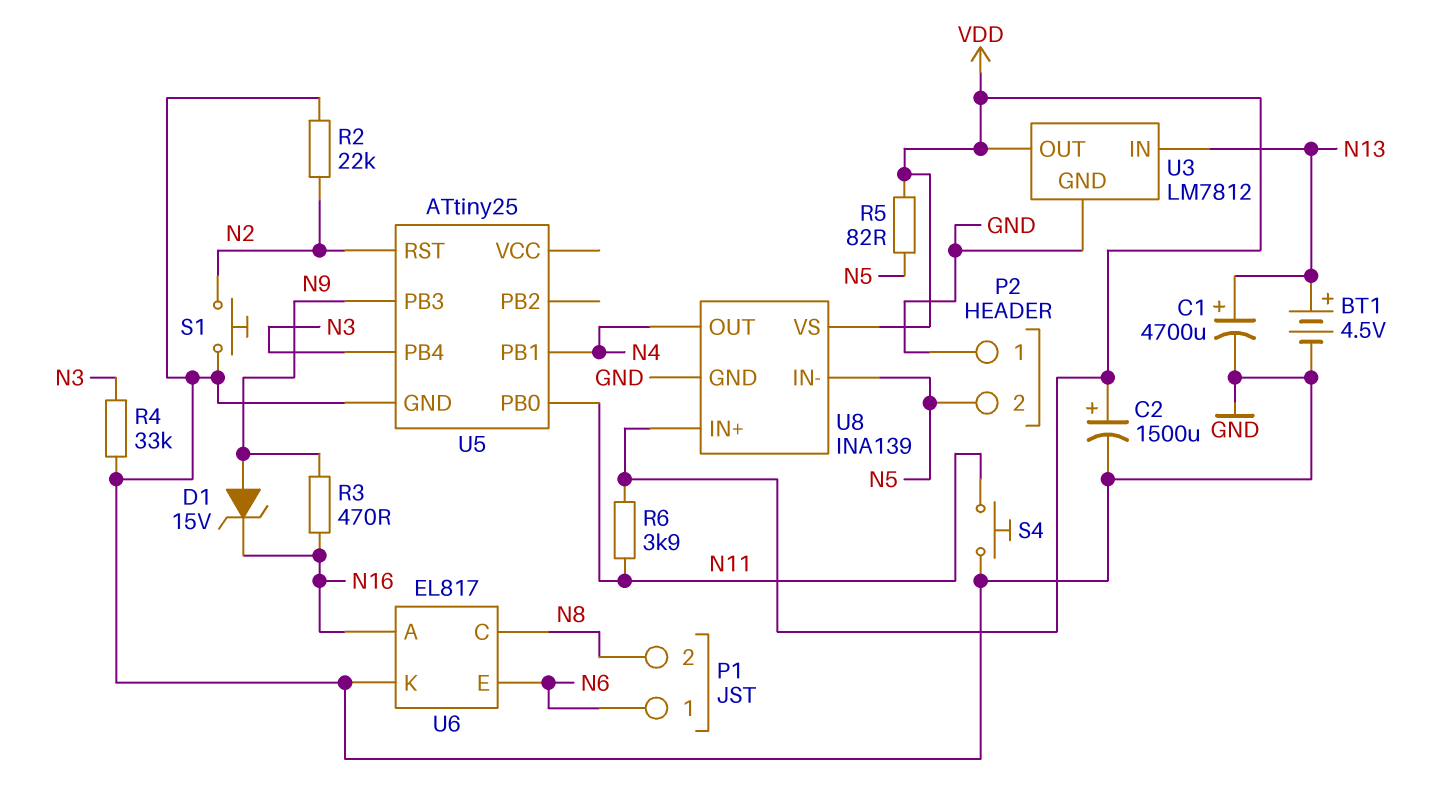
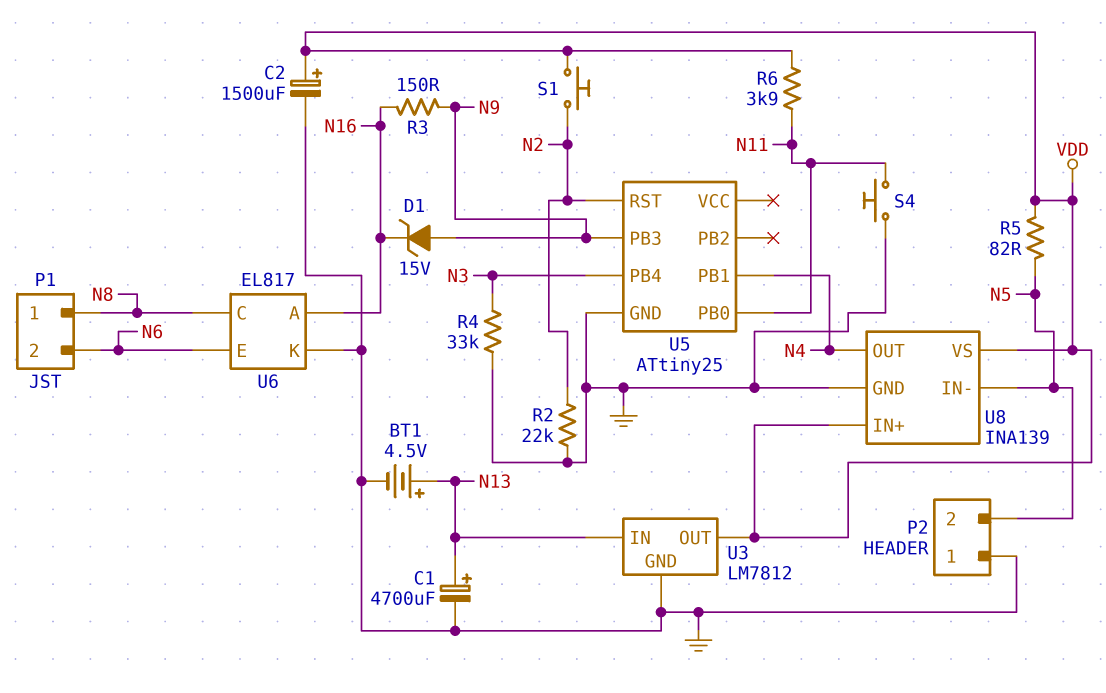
P1 pin 1: N6 -> N8
P1 pin 2: N8 -> N6
R3: 470 (N9, N16) -> 150 (N9, N16)
S1: button (GND, N2) -> button (N2, VDD)

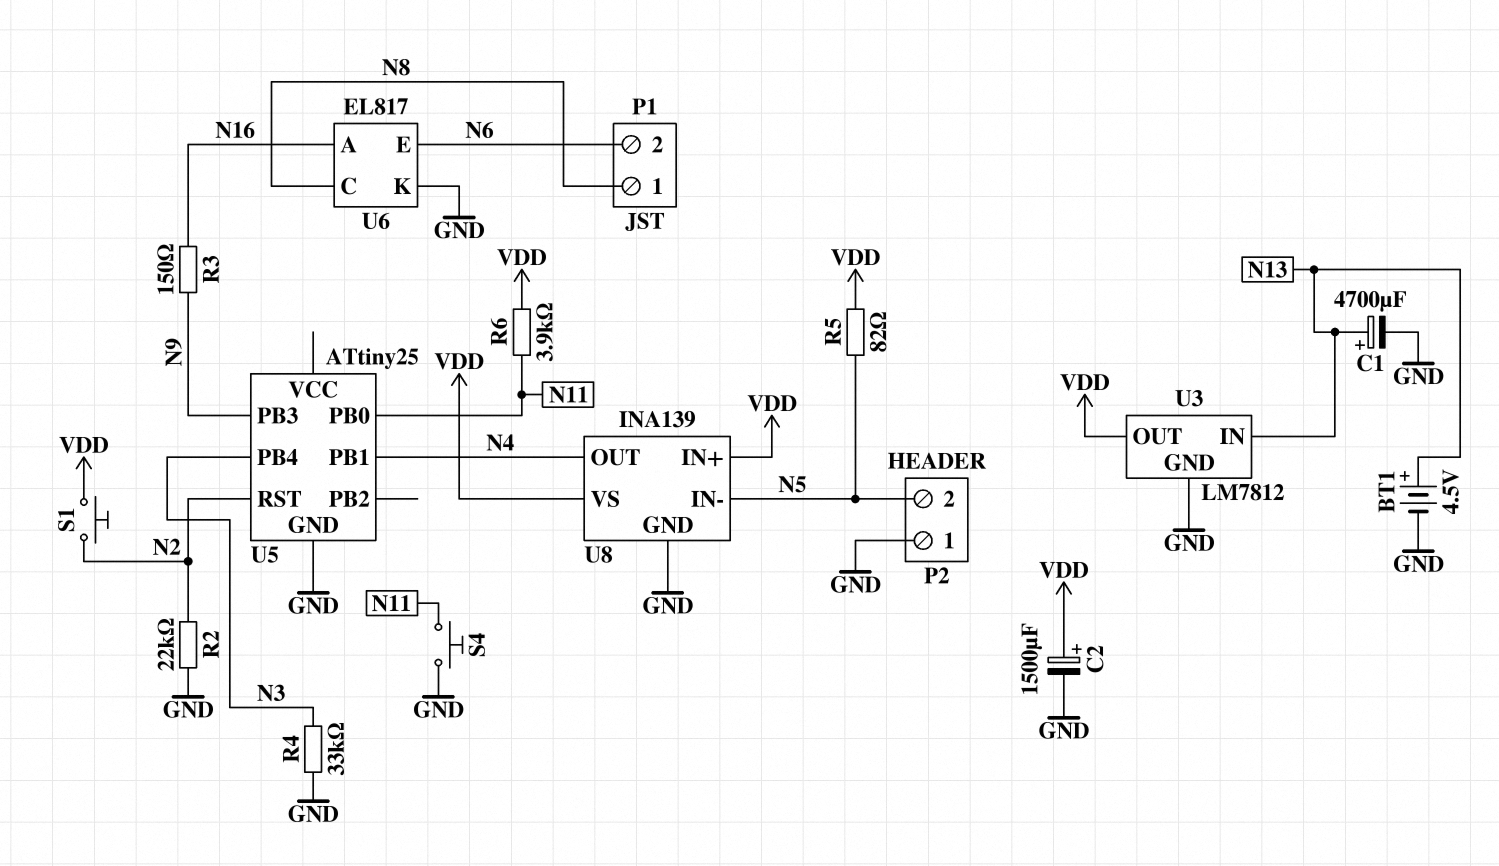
D1: zener 15V (A N9, K N16) -> none

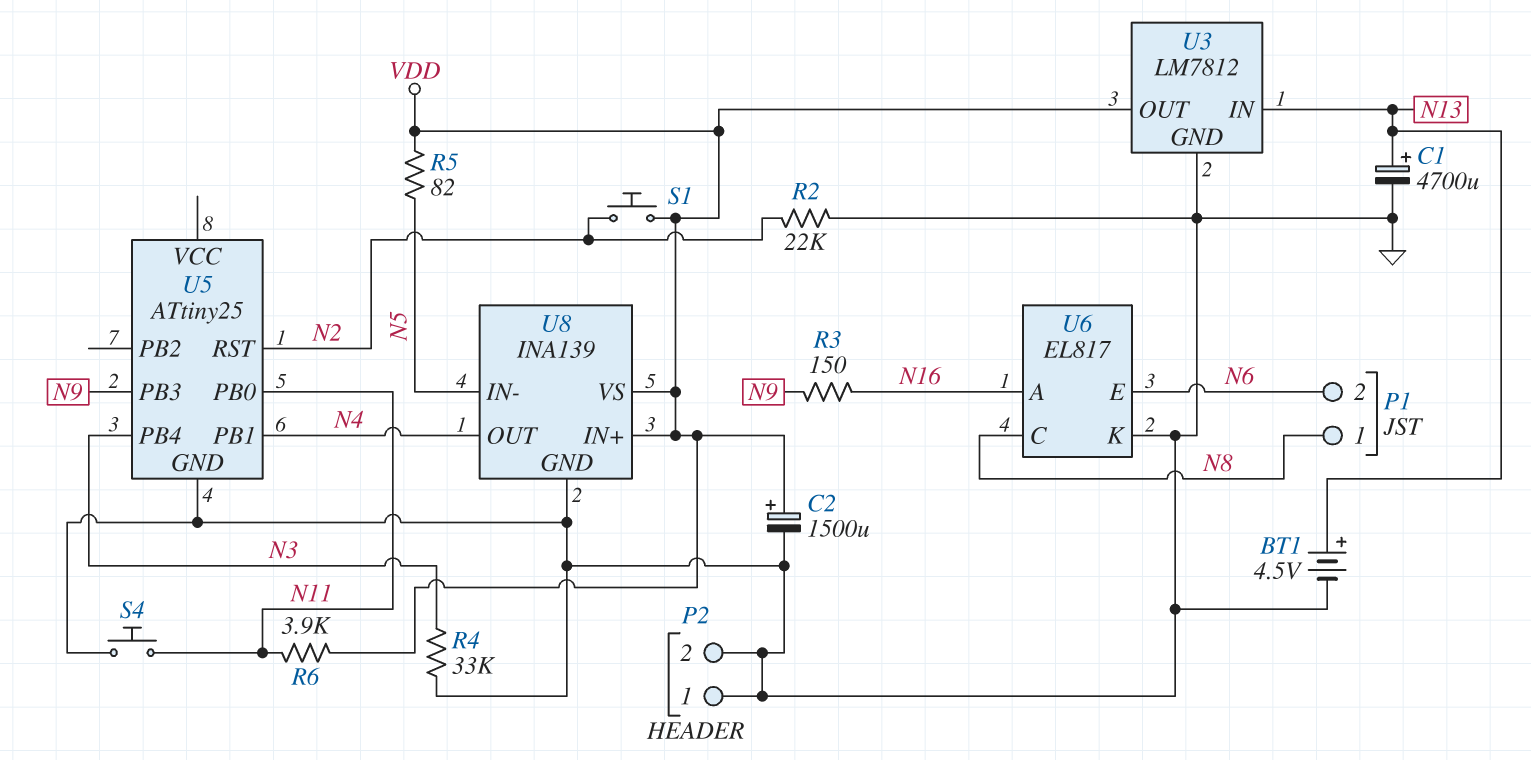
P2 pin 2: N5 -> GND

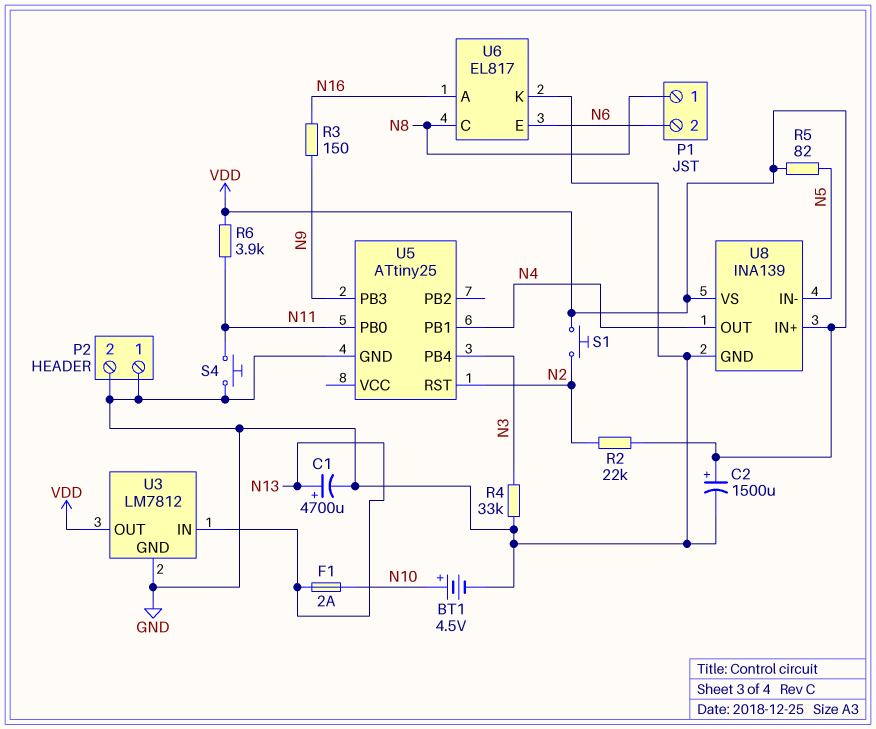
BT1: 4.5V (plus N13, minus GND) -> 4.5V (plus N10, minus GND)
F1: none -> 2A (N10, N13)
R2: 22k (GND, N2) -> 22k (N2, VDD)

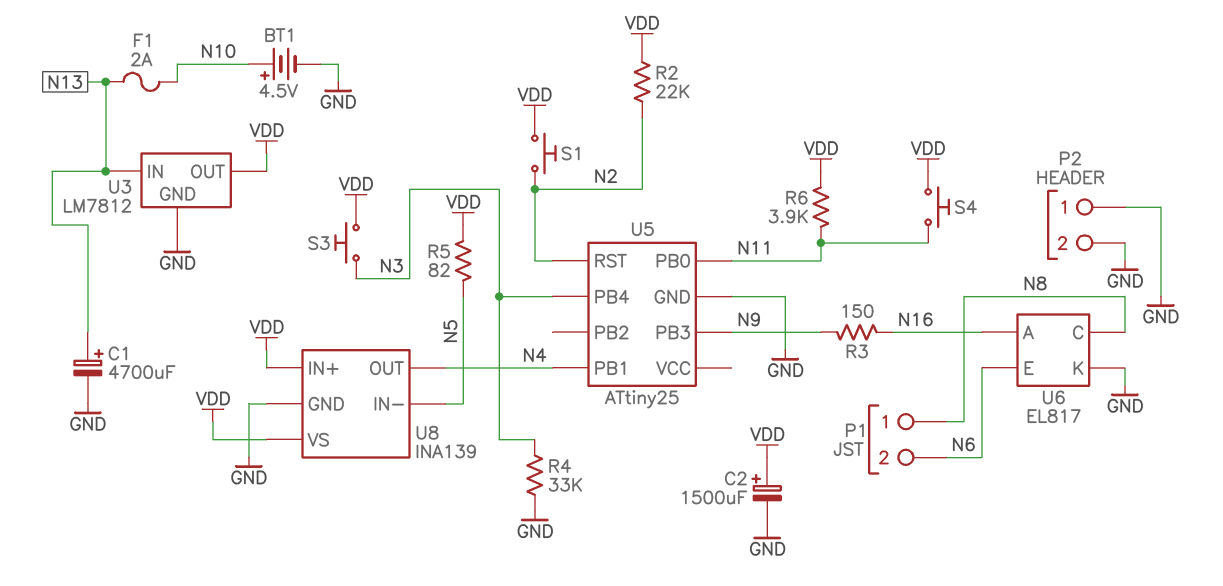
S3: none -> button (N3, VDD)
S4: button (GND, N11) -> button (N11, VDD)

